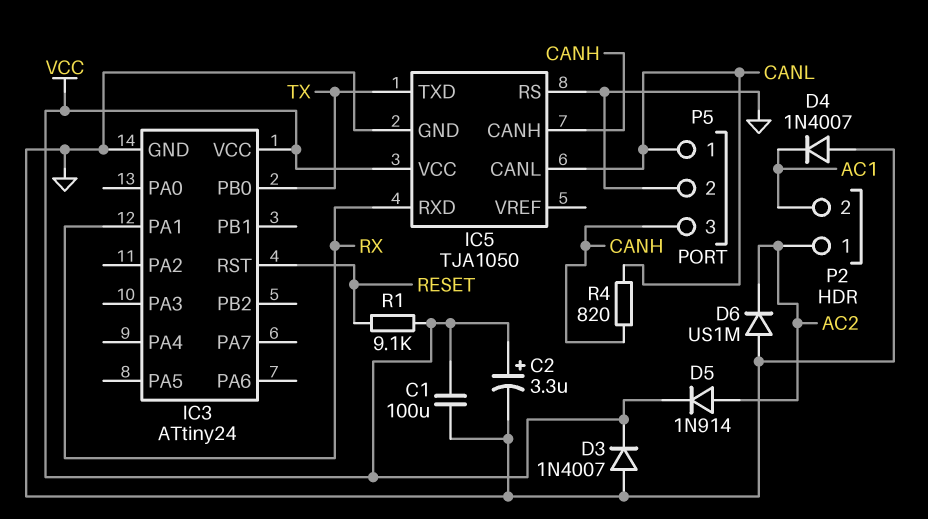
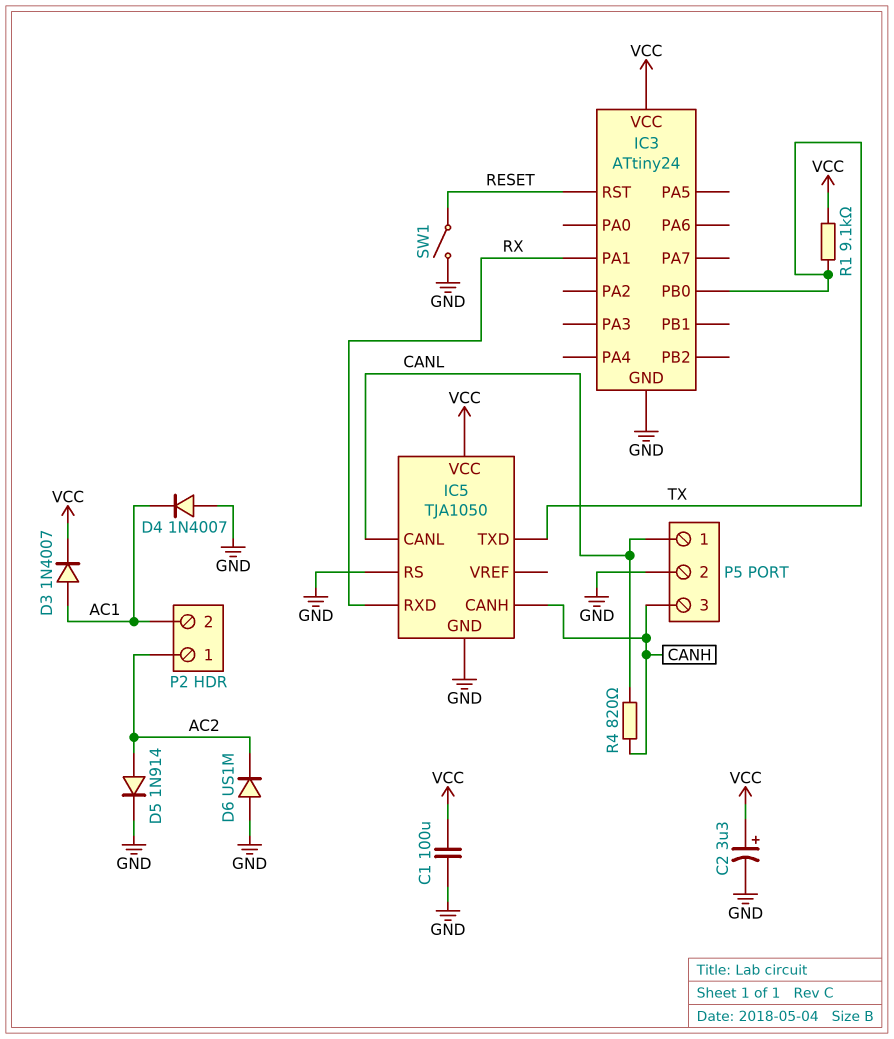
D3: diode 1N4007 (A GND, K VCC) -> diode 1N4007 (A AC1, K VCC)
D5: diode 1N914 (A AC2, K VCC) -> diode 1N914 (A AC2, K GND)
R1: 9.1k (RESET, VCC) -> 9.1k (TX, VCC)
SW1: none -> switch (GND, RESET)

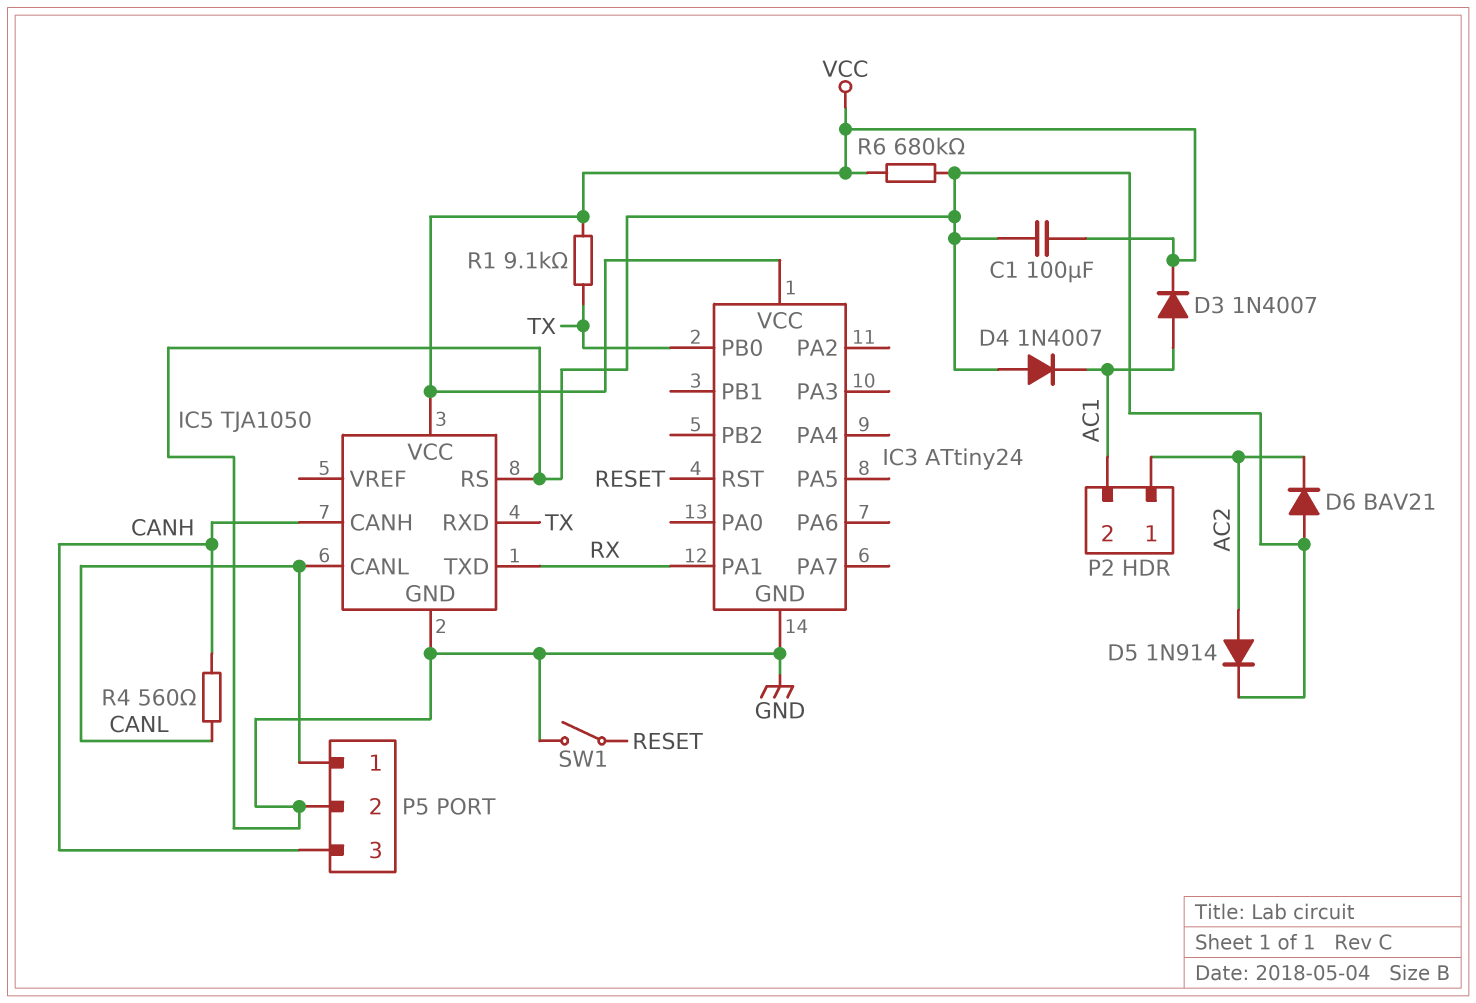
C2: 3.3uF (plus VCC, minus GND) -> none
D6: diode US1M (A GND, K AC2) -> diode BAV21 (A GND, K AC2)
IC5 pin RXD: RX -> TX
IC5 pin TXD: TX -> RX
R4: 820 (CANH, CANL) -> 560 (CANH, CANL)
R6: none -> 680k (GND, VCC)

